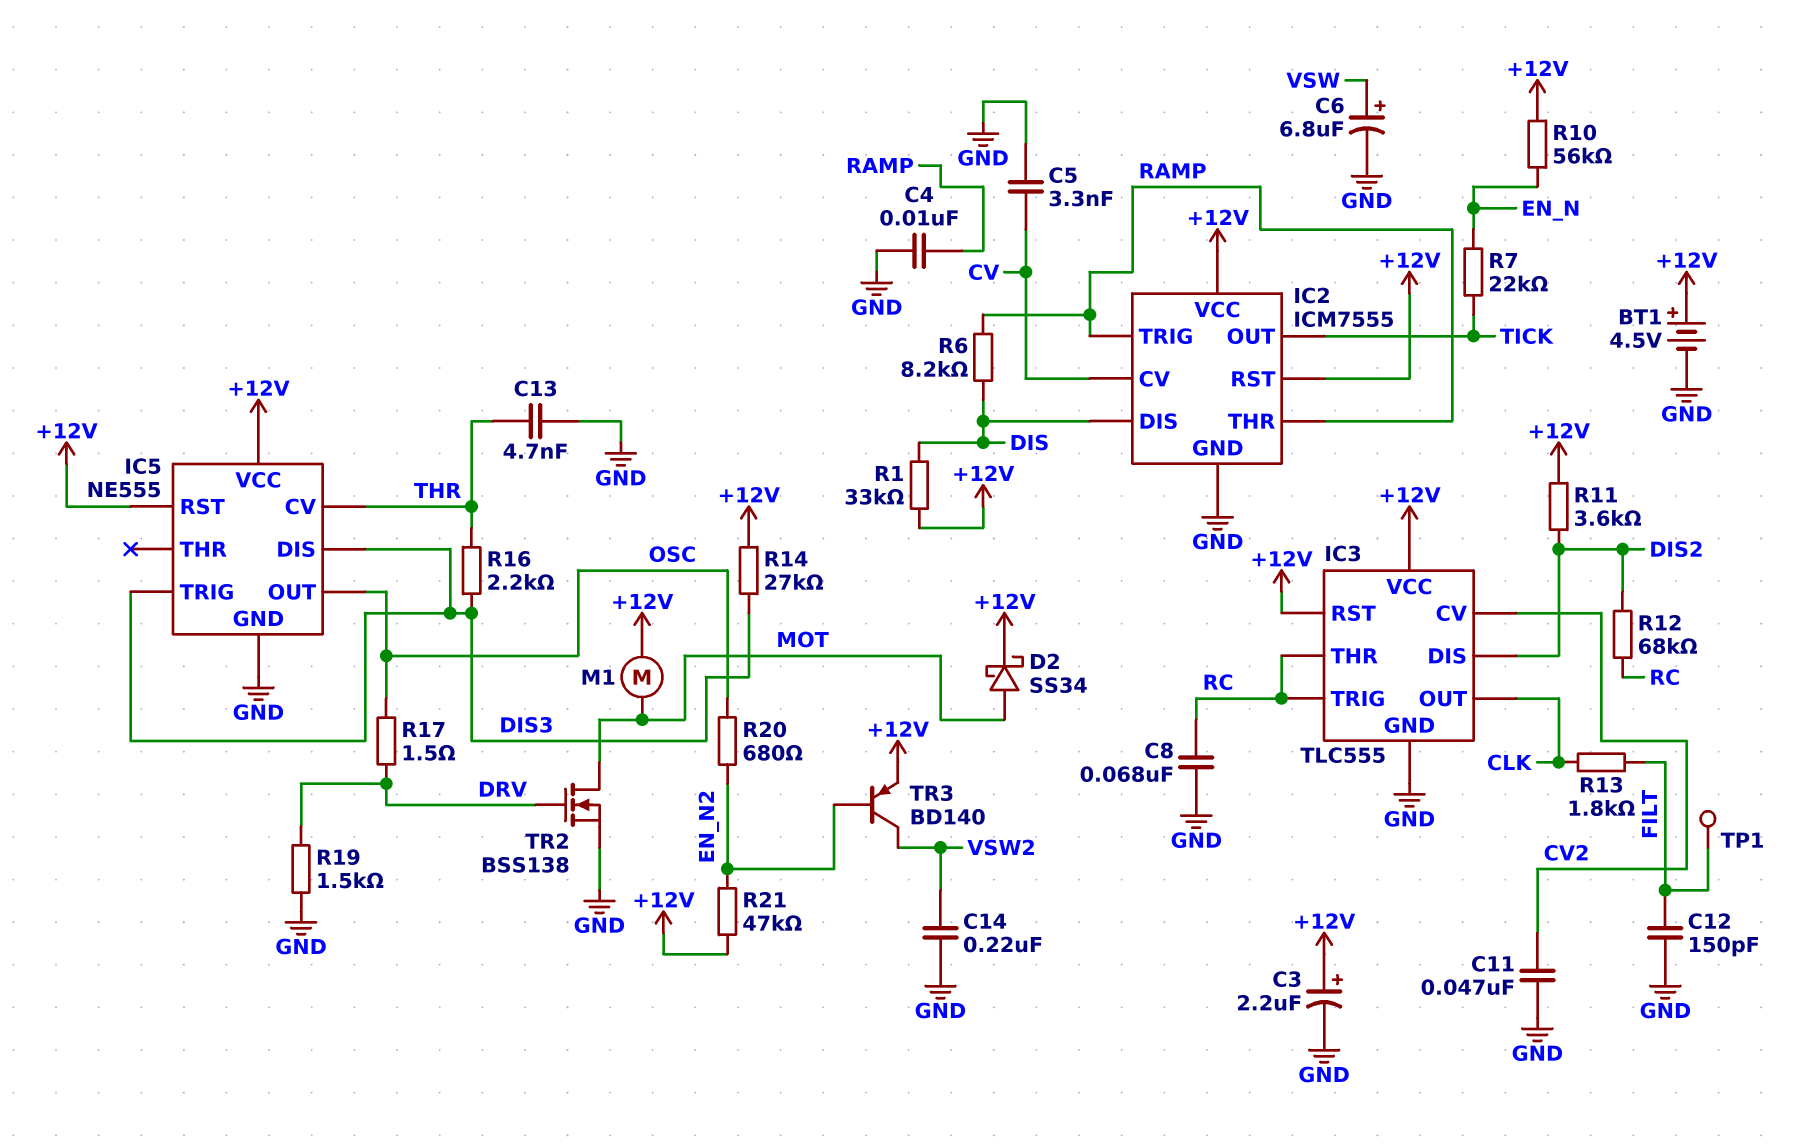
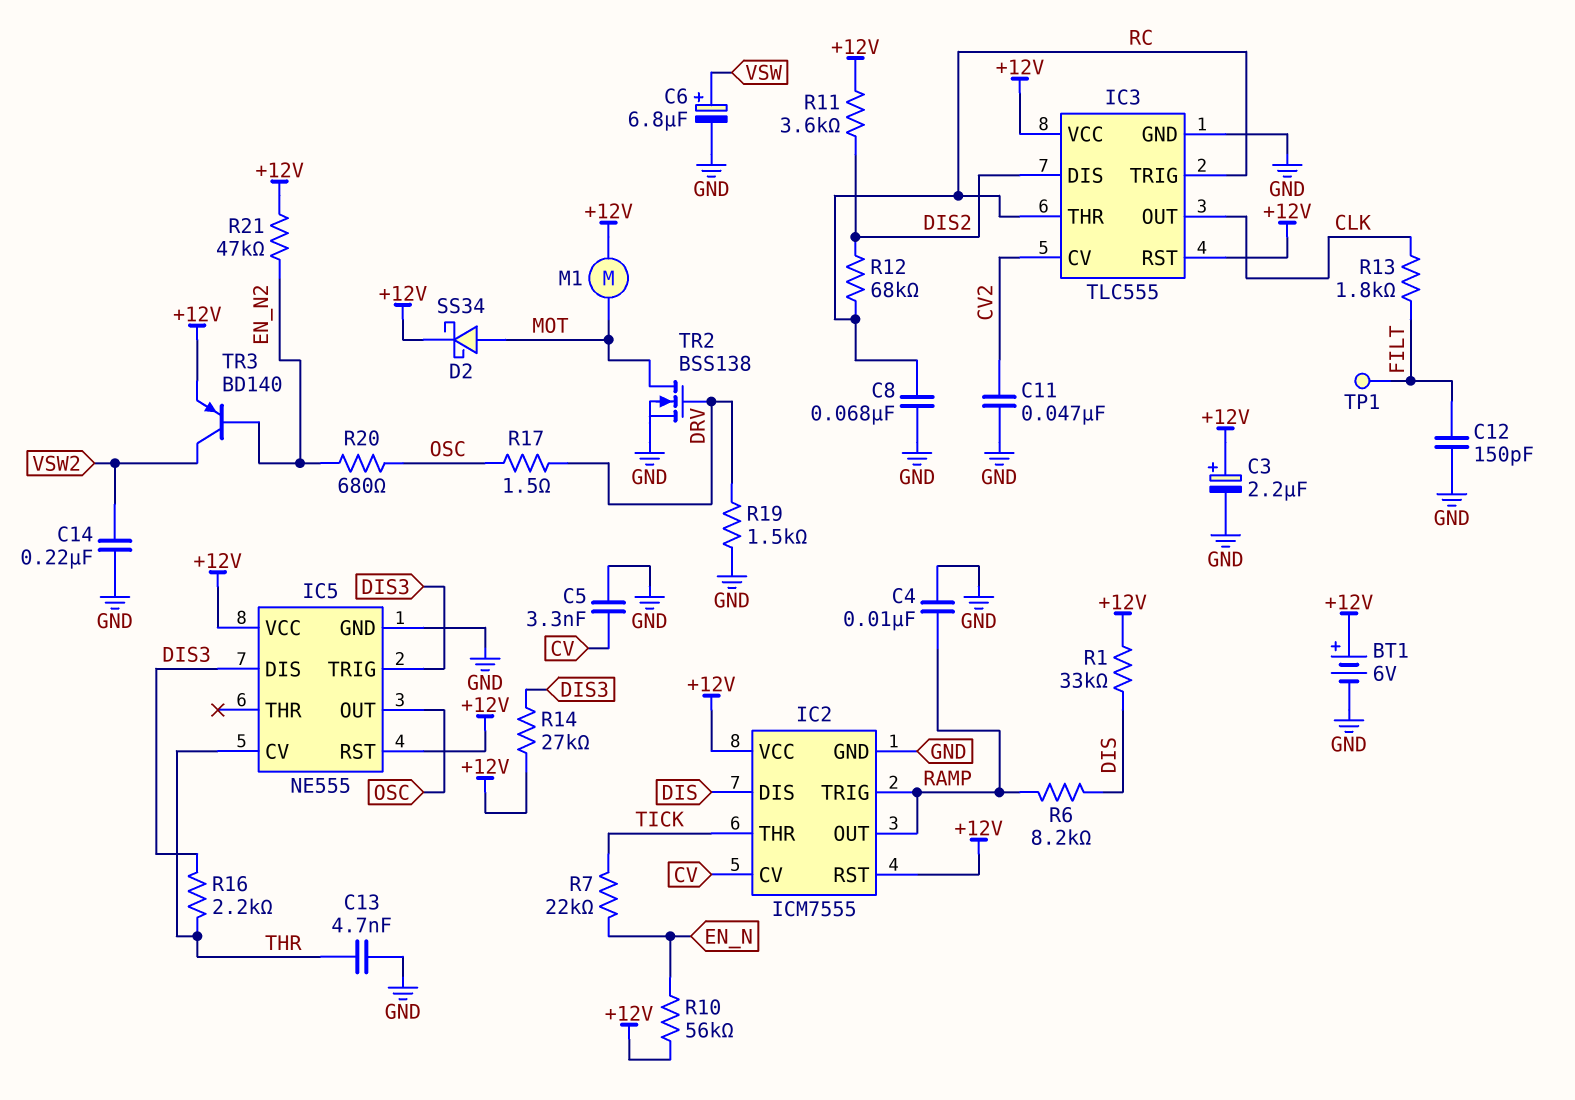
BT1: 4.5V (plus +12V, minus GND) -> 6V (plus +12V, minus GND)
IC2 pin OUT: TICK -> RAMP
IC2 pin THR: RAMP -> TICK

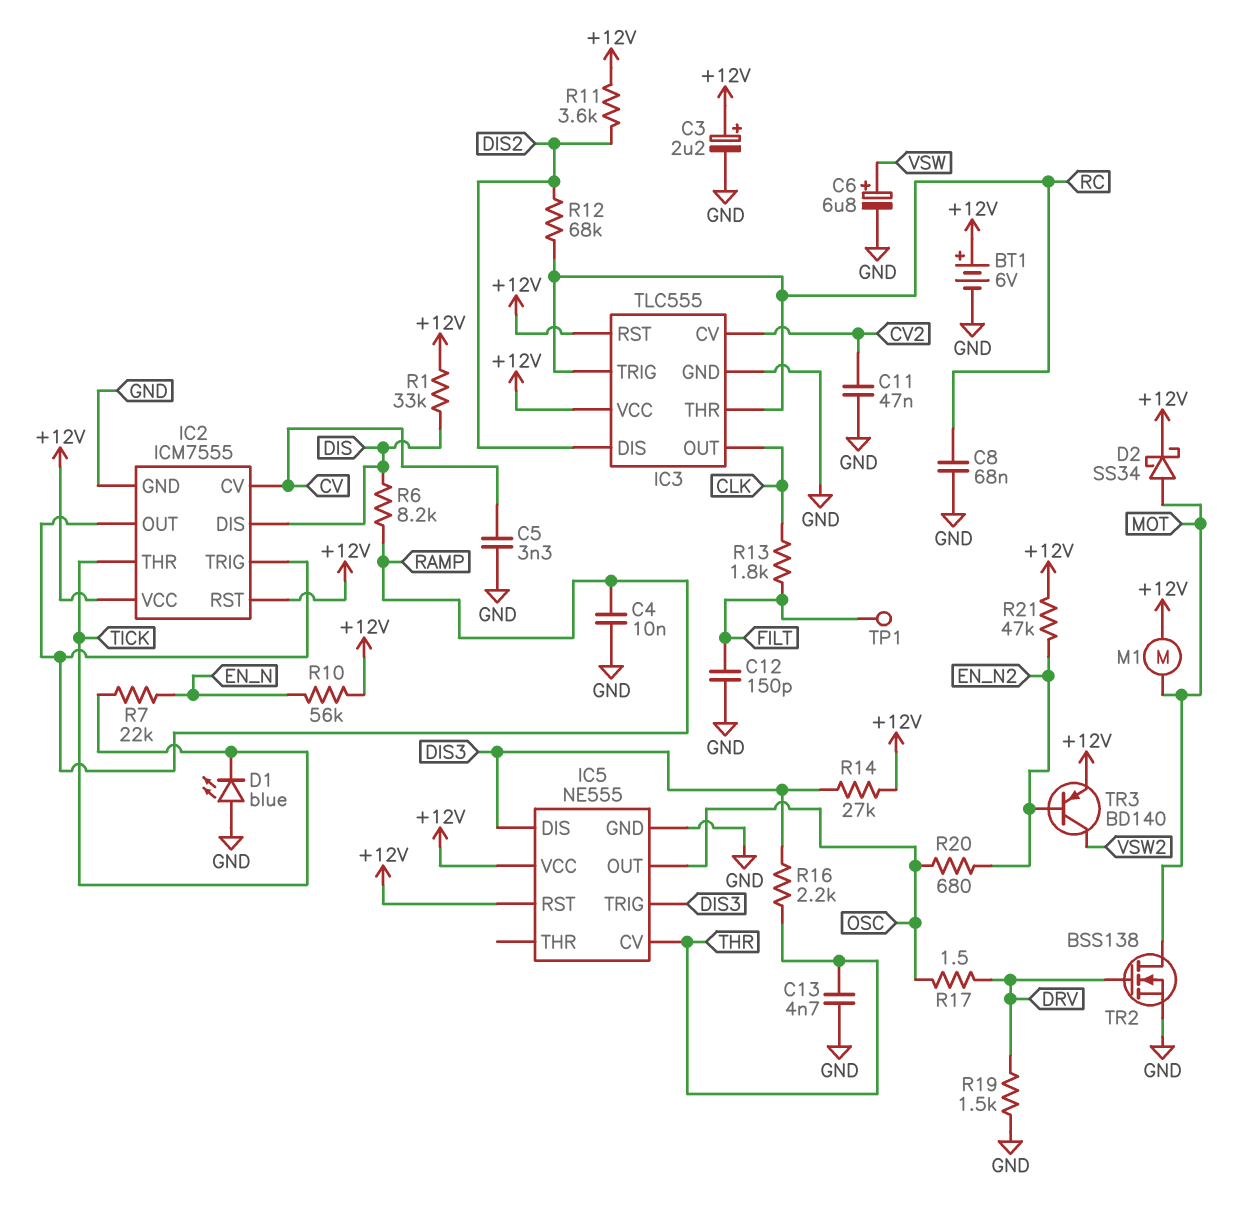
C14: 220nF (GND, VSW2) -> none
D1: none -> LED blue (A GND, K TICK)

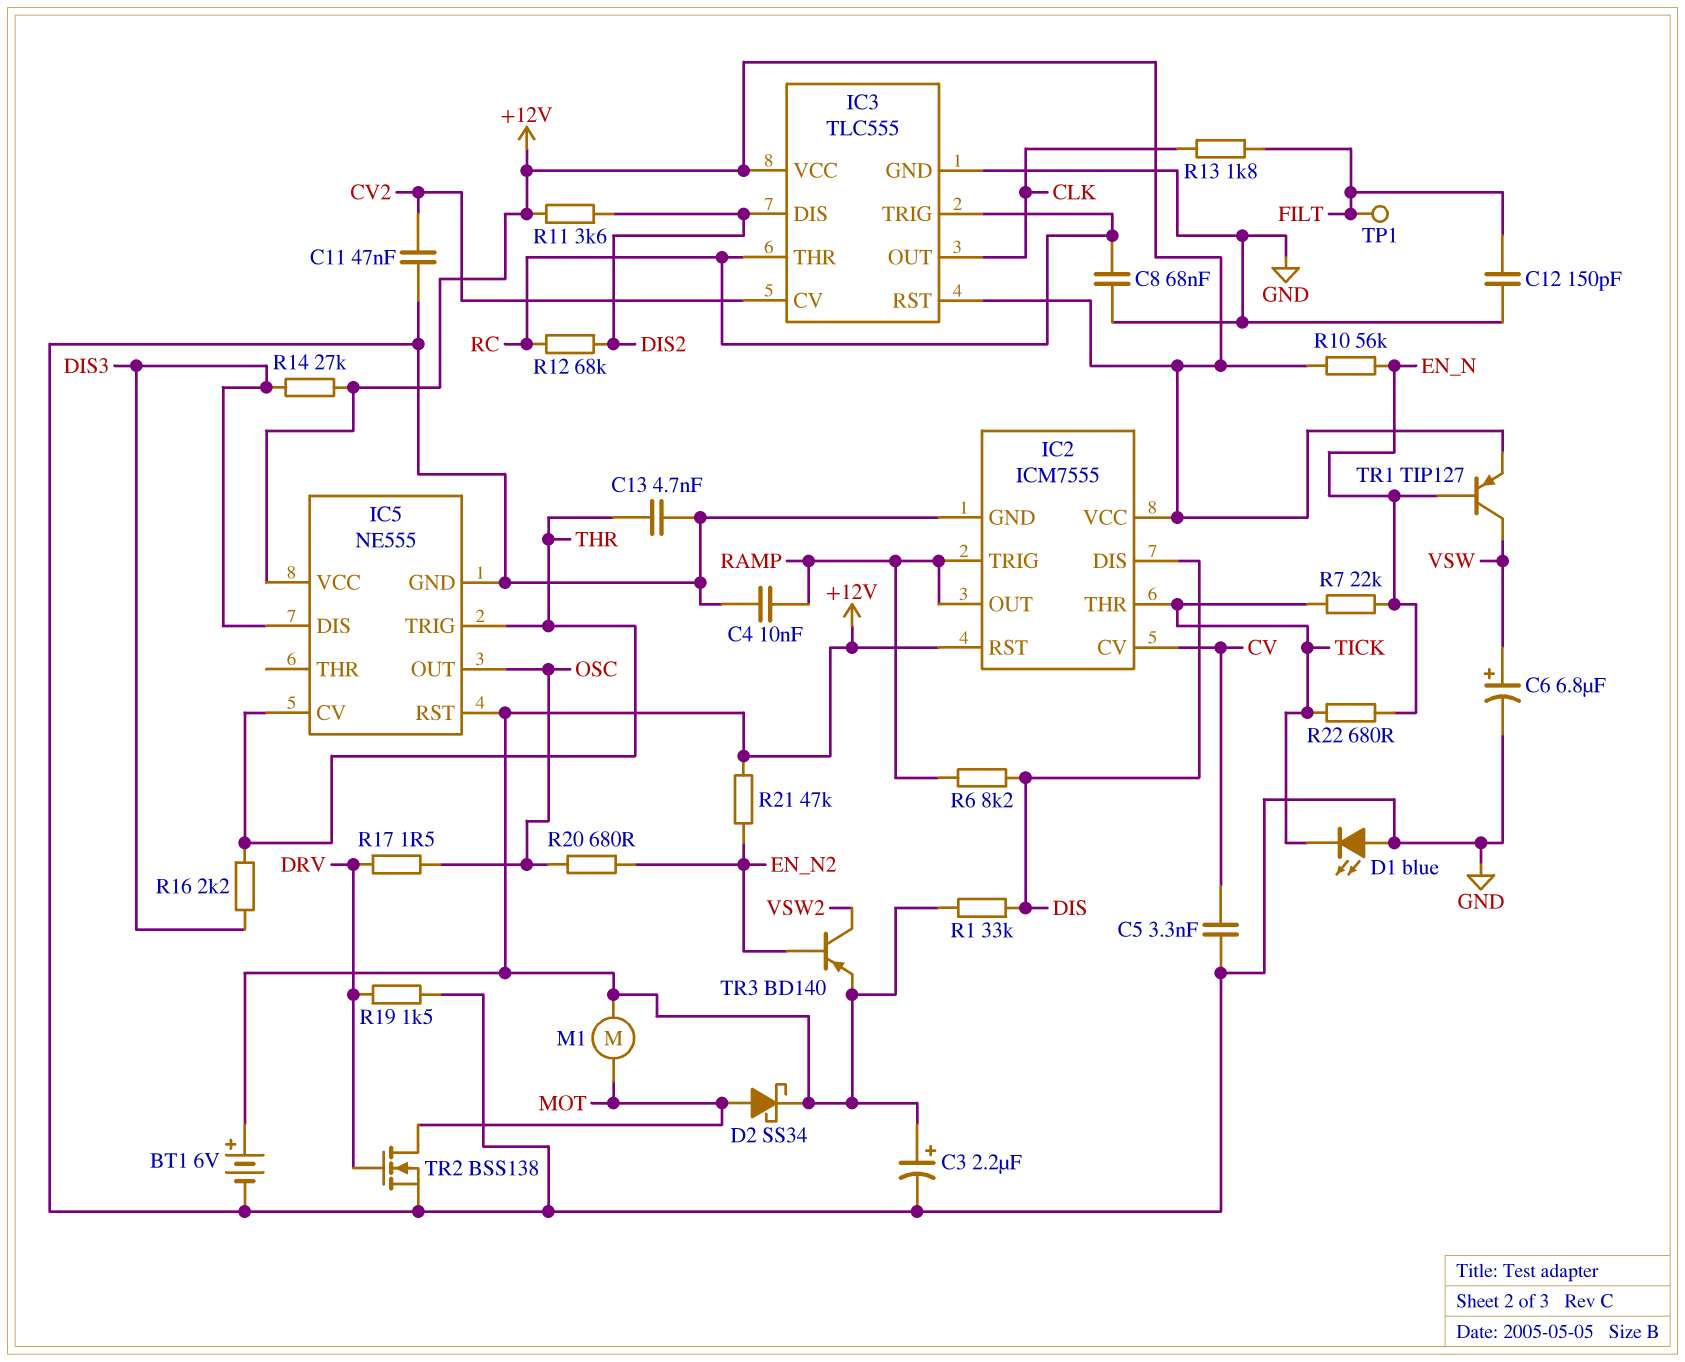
IC5 pin TRIG: DIS3 -> THR
R22: none -> 680 (EN_N, TICK)
TR1: none -> PNP TIP127 (B EN_N, C VSW, E +12V)

